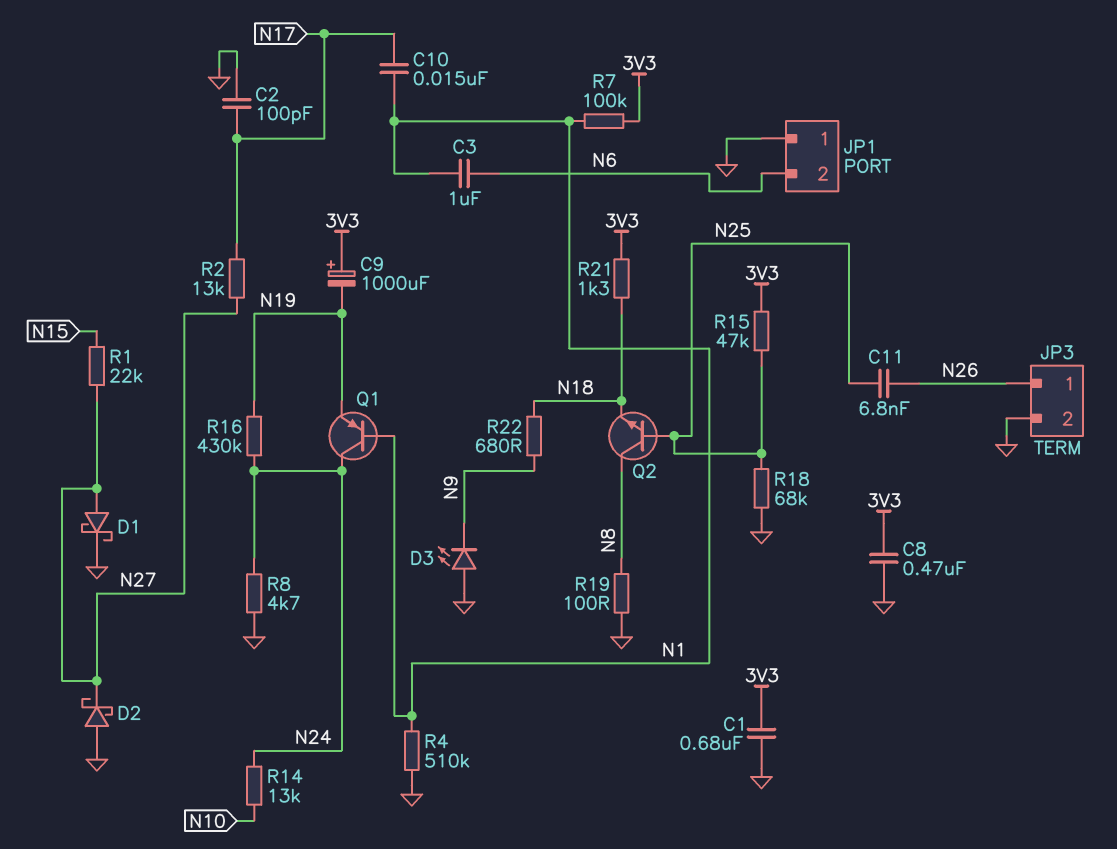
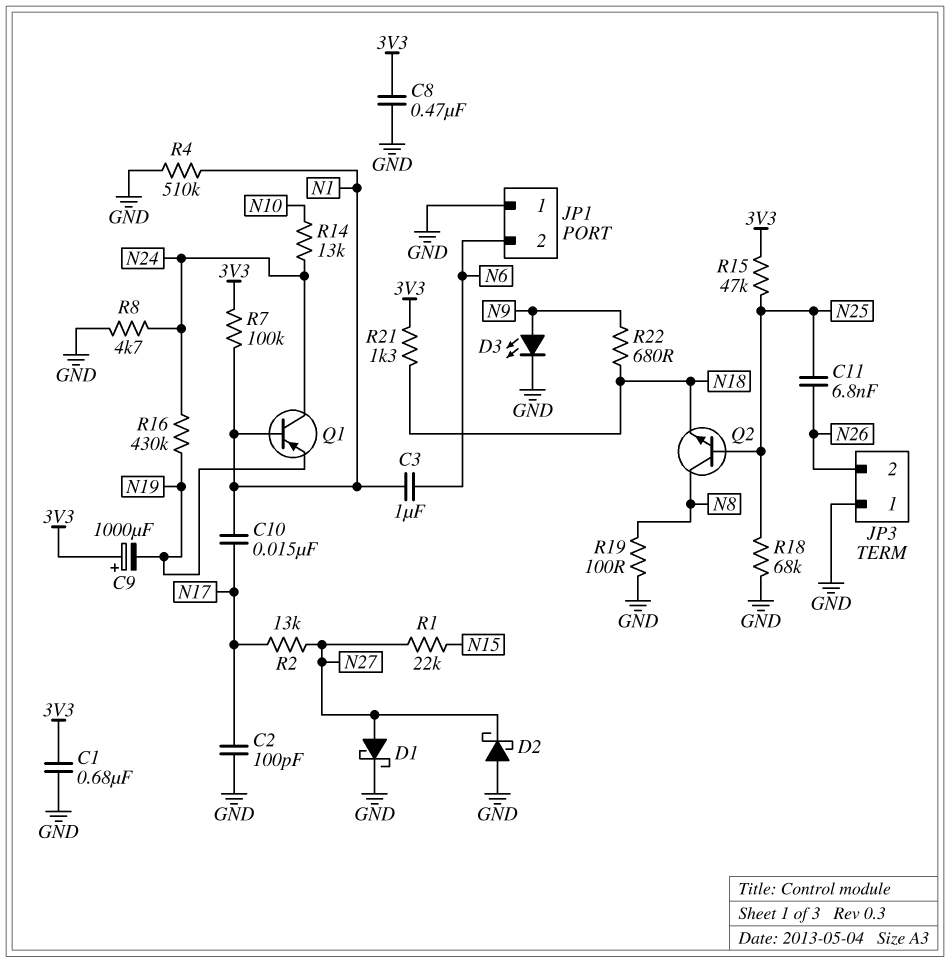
D3: LED (A GND, K N9) -> LED (A N9, K GND)
JP3 pin 1: N26 -> GND
JP3 pin 2: GND -> N26

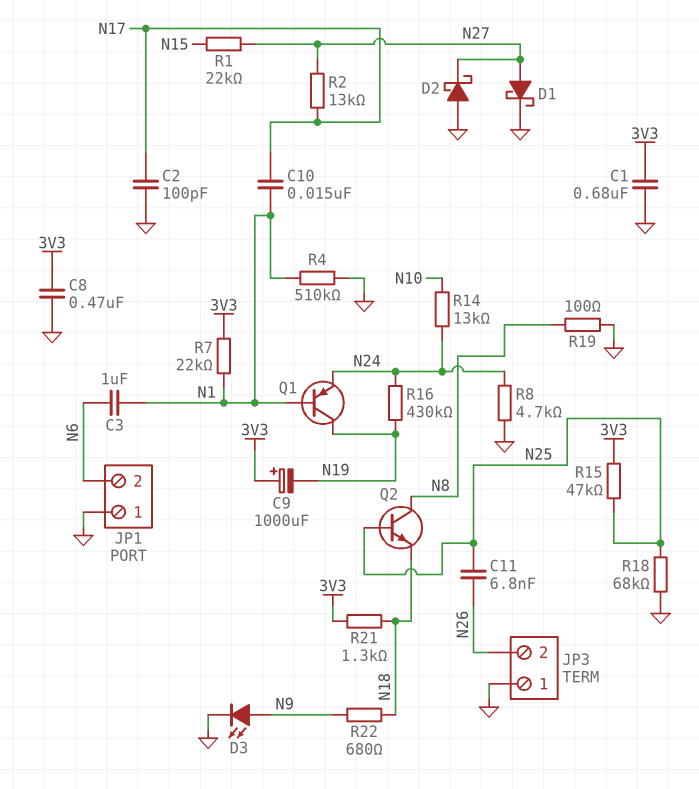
Q1: PNP (B N1, C N24, E N19) -> PNP (B N1, C N19, E N24)
R7: 100k (3V3, N1) -> 22k (3V3, N1)

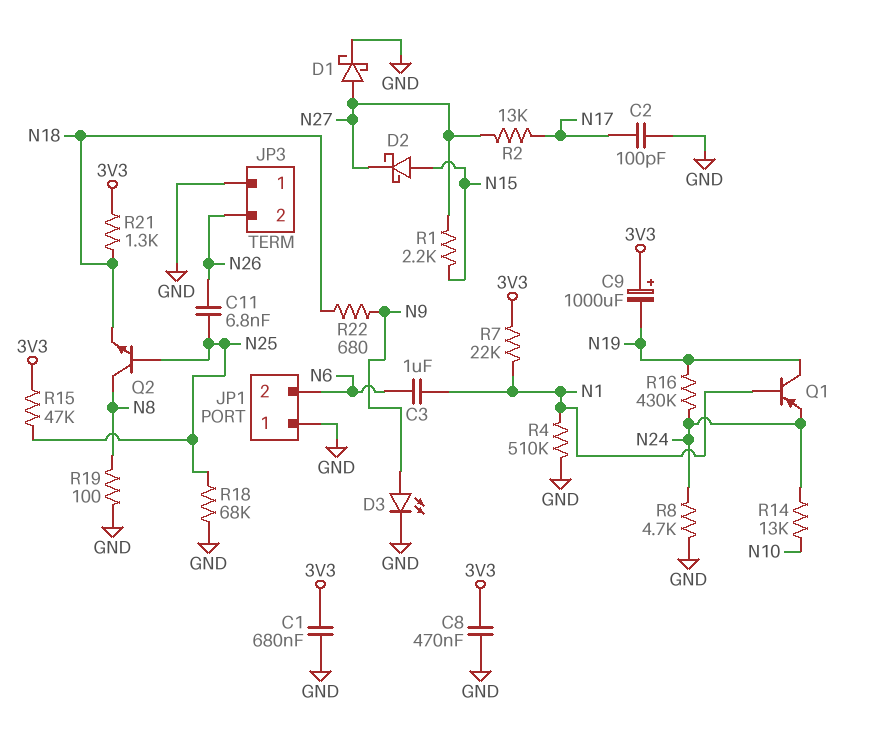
C10: 15nF (N1, N17) -> none
D2: schottky (A GND, K N27) -> schottky (A N15, K N27)
R1: 22k (N15, N27) -> 2.2k (N15, N27)

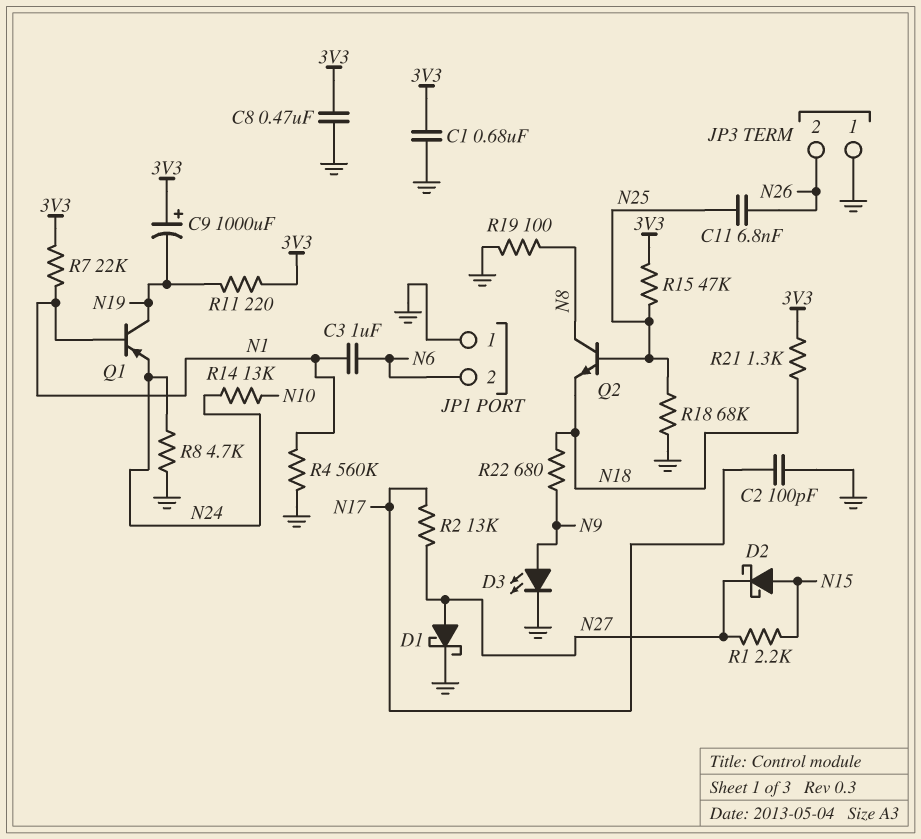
R4: 510k (GND, N1) -> 560k (GND, N1)
R11: none -> 220 (3V3, N19)
R16: 430k (N19, N24) -> none

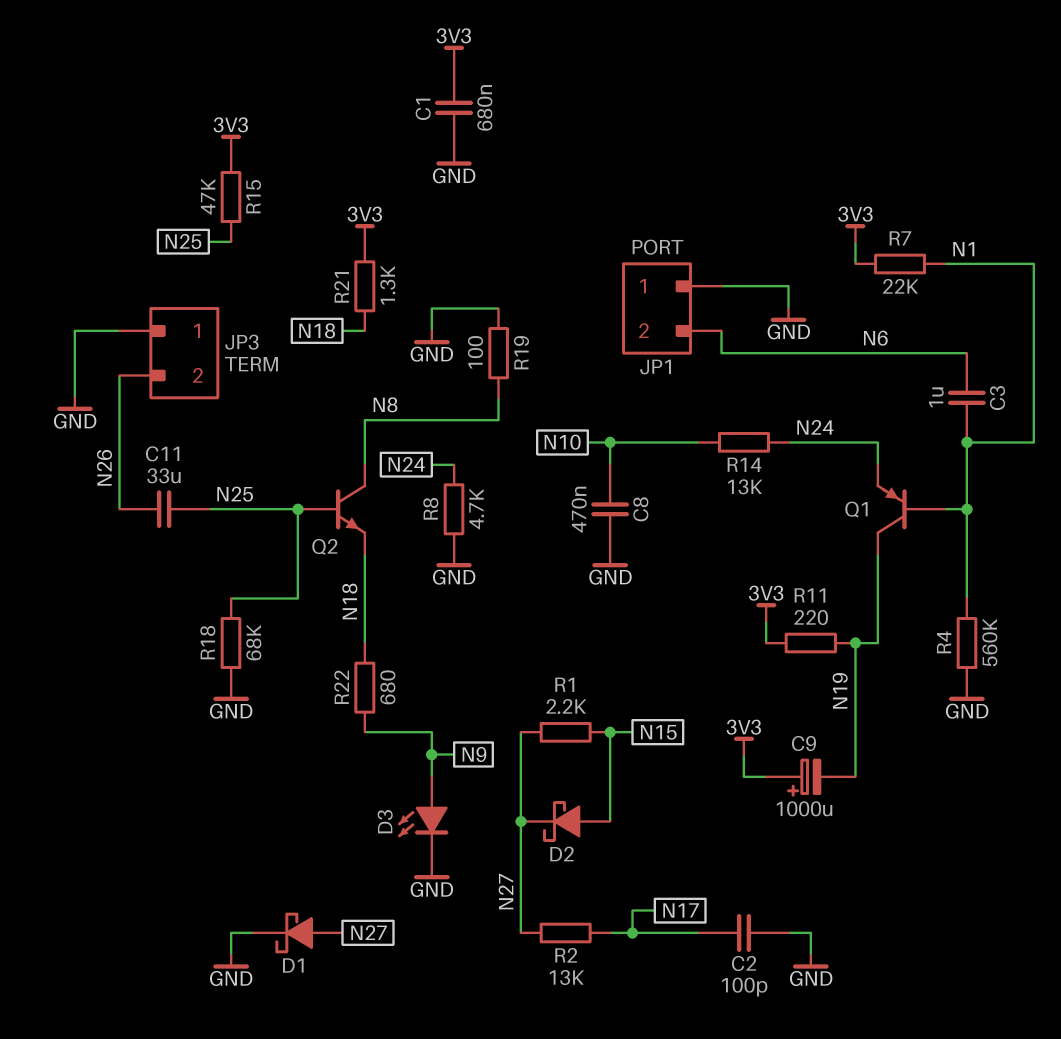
C8: 470nF (3V3, GND) -> 470nF (GND, N10)
C11: 6.8nF (N25, N26) -> 33uF (N25, N26)

